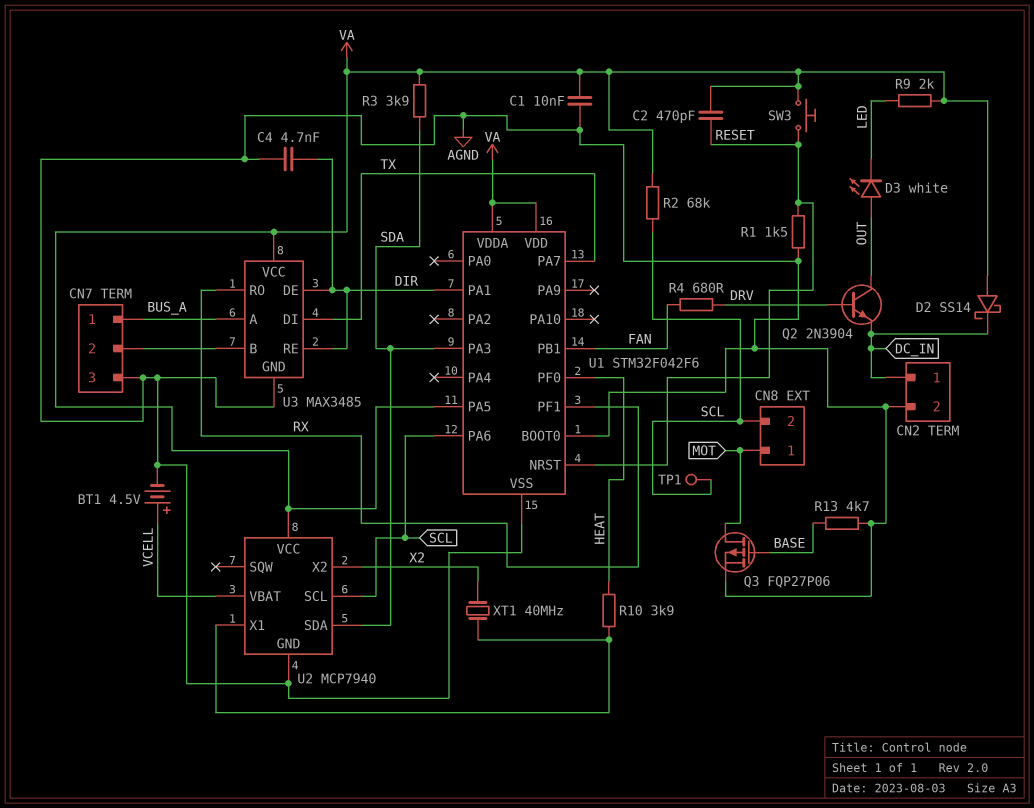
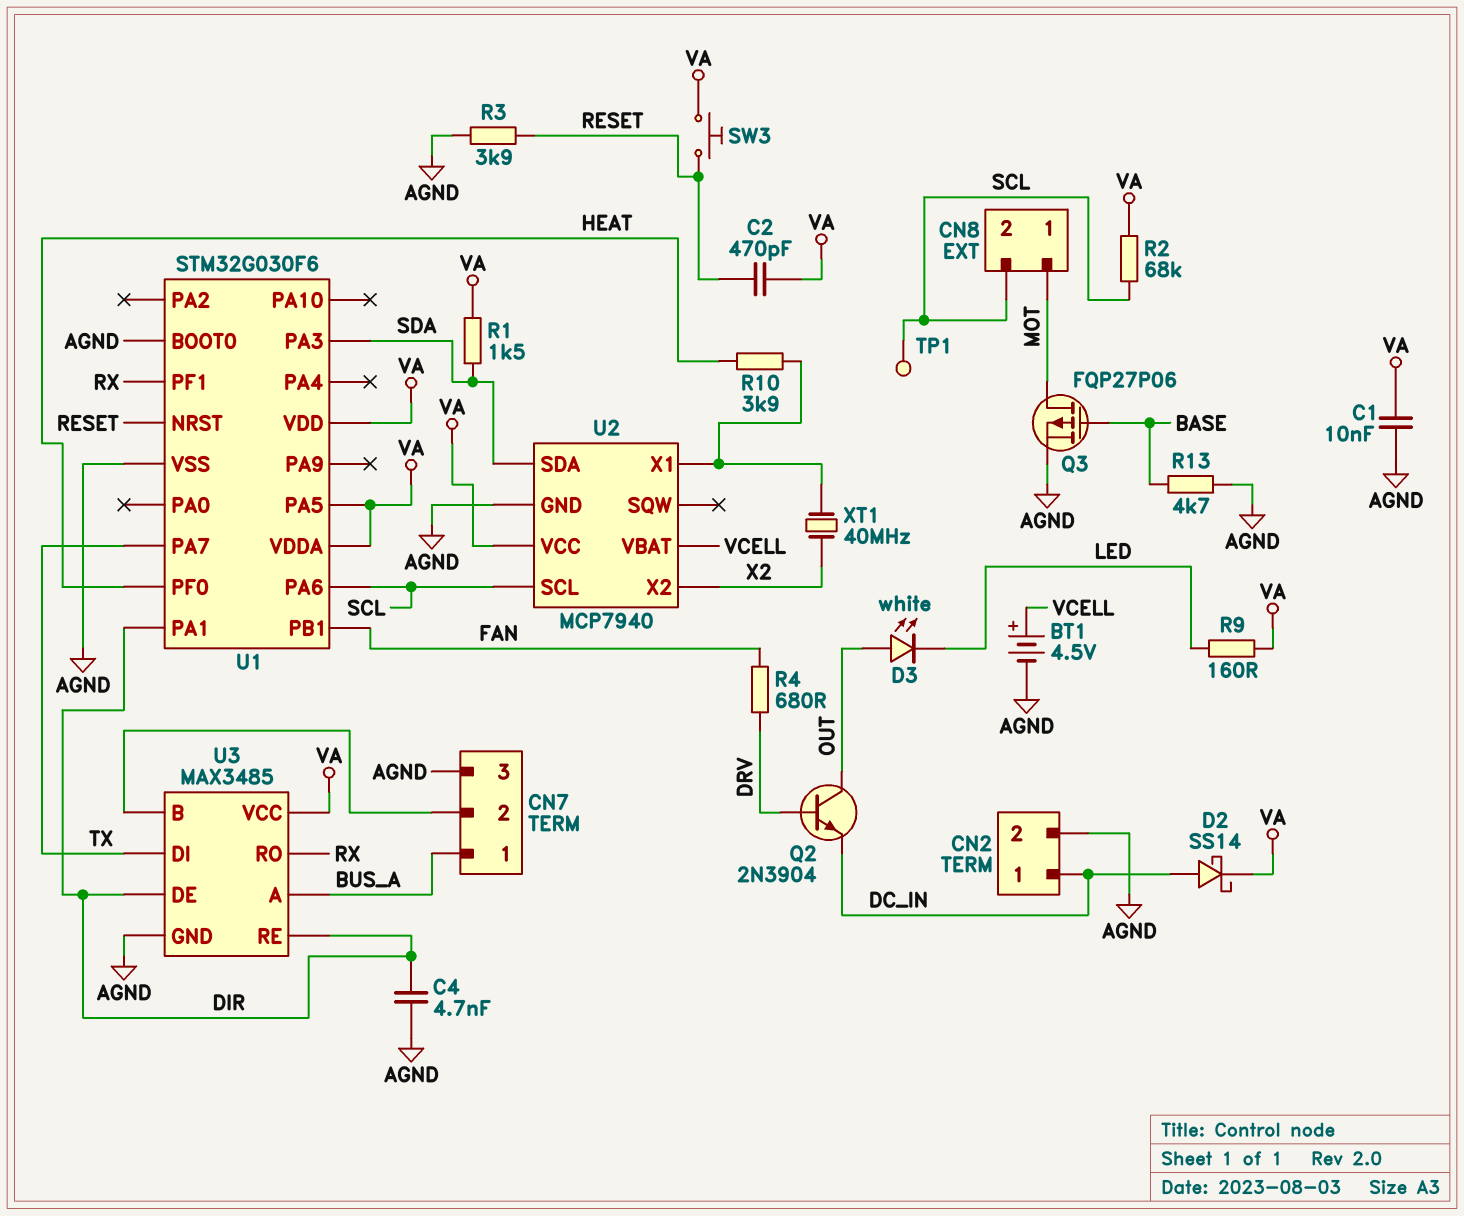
D2: schottky SS14 (A VA, K DC_IN) -> schottky SS14 (A DC_IN, K VA)
R1: 1.5k (AGND, RESET) -> 1.5k (SDA, VA)
R3: 3.9k (SDA, VA) -> 3.9k (AGND, RESET)
R9: 2k (LED, VA) -> 160 (LED, VA)
U1: STM32F042F6 -> STM32G030F6

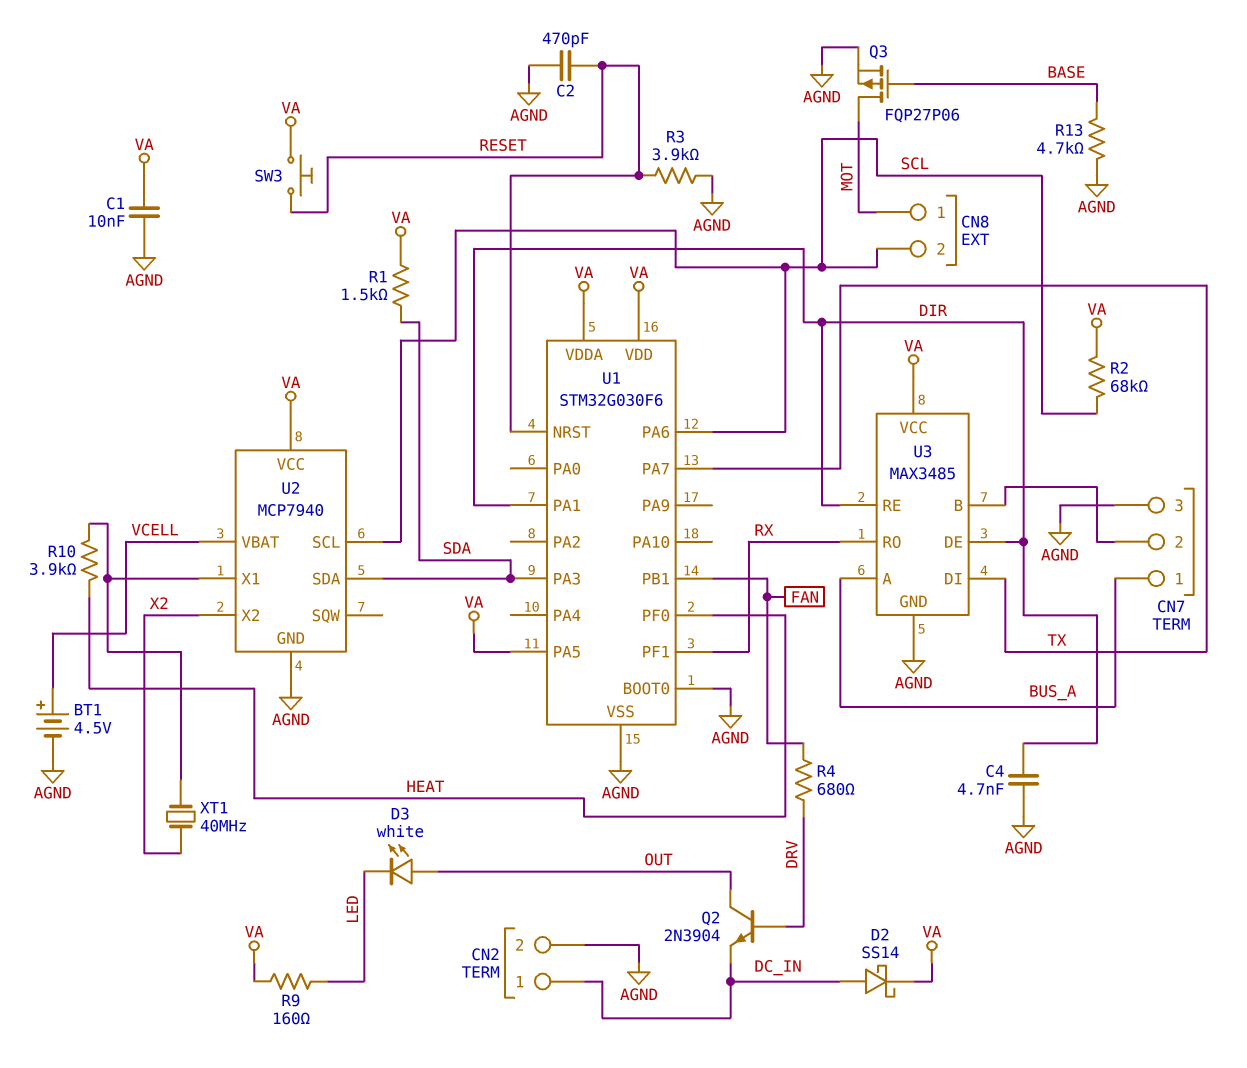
C2: 470pF (RESET, VA) -> 470pF (AGND, RESET)
TP1: test point (SCL) -> none

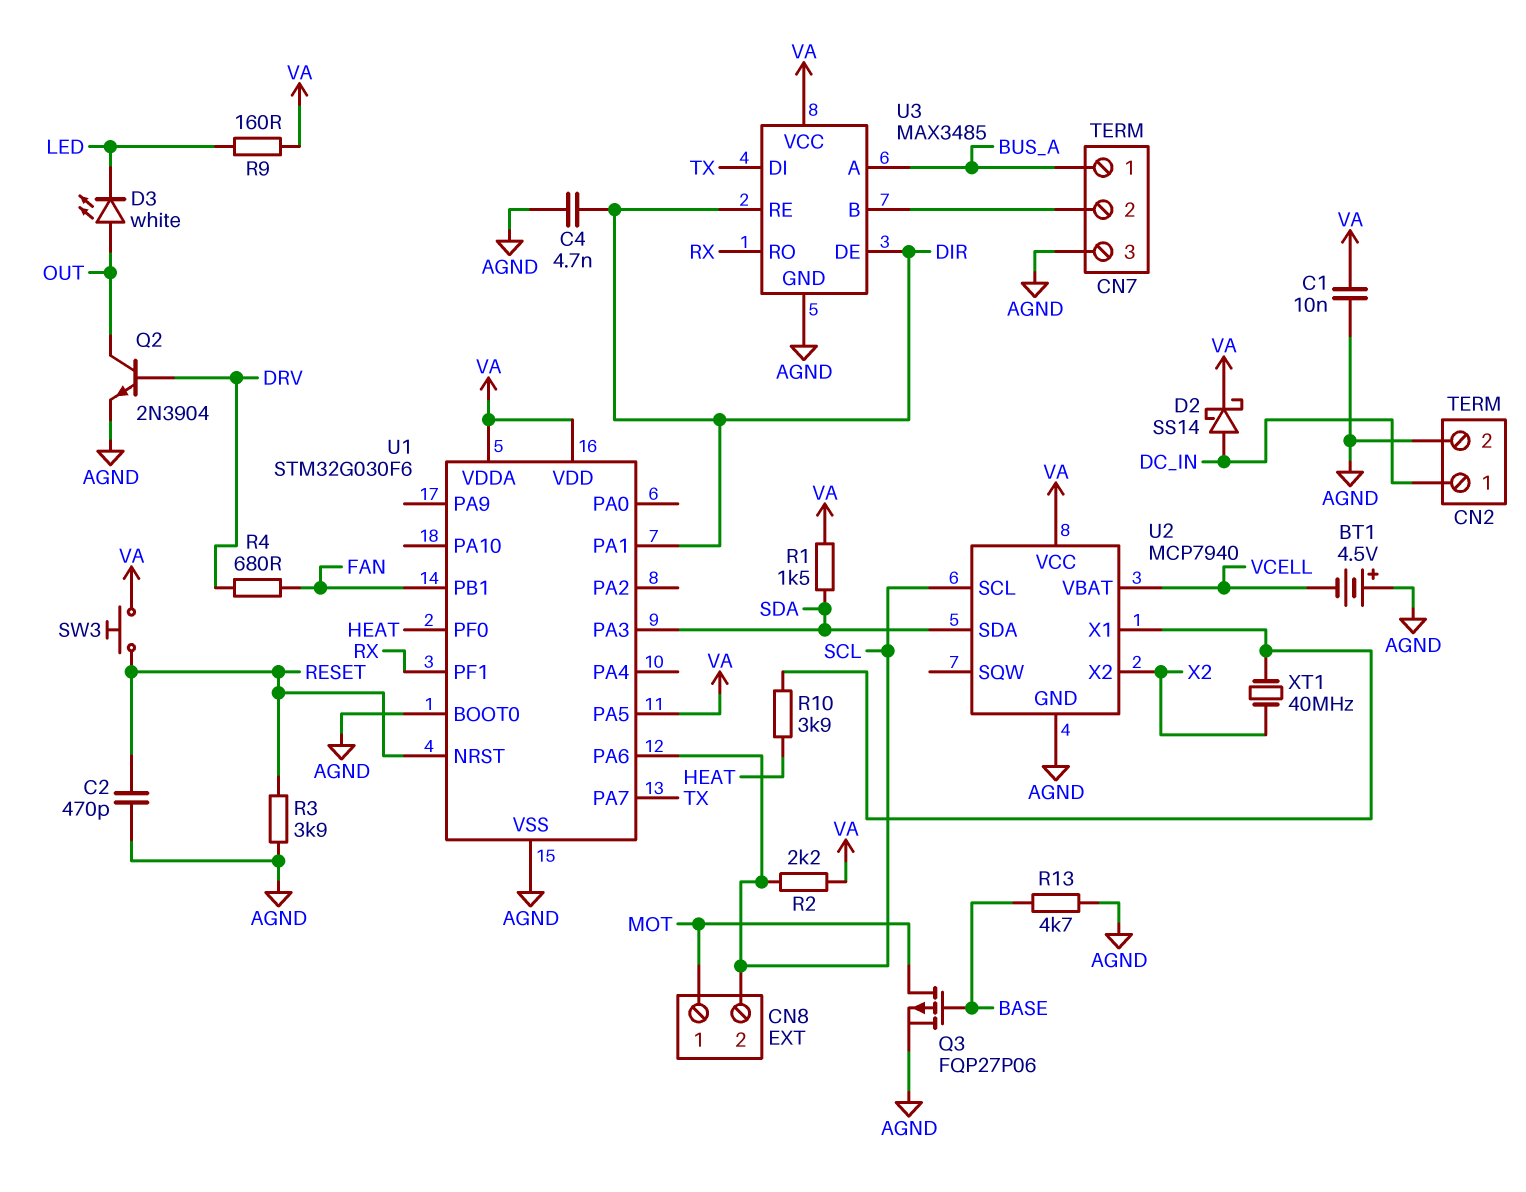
BT1: 4.5V (plus VCELL, minus AGND) -> 4.5V (plus AGND, minus VCELL)
Q2: NPN 2N3904 (B DRV, C OUT, E DC_IN) -> NPN 2N3904 (B DRV, C OUT, E AGND)
R2: 68k (SCL, VA) -> 2.2k (SCL, VA)

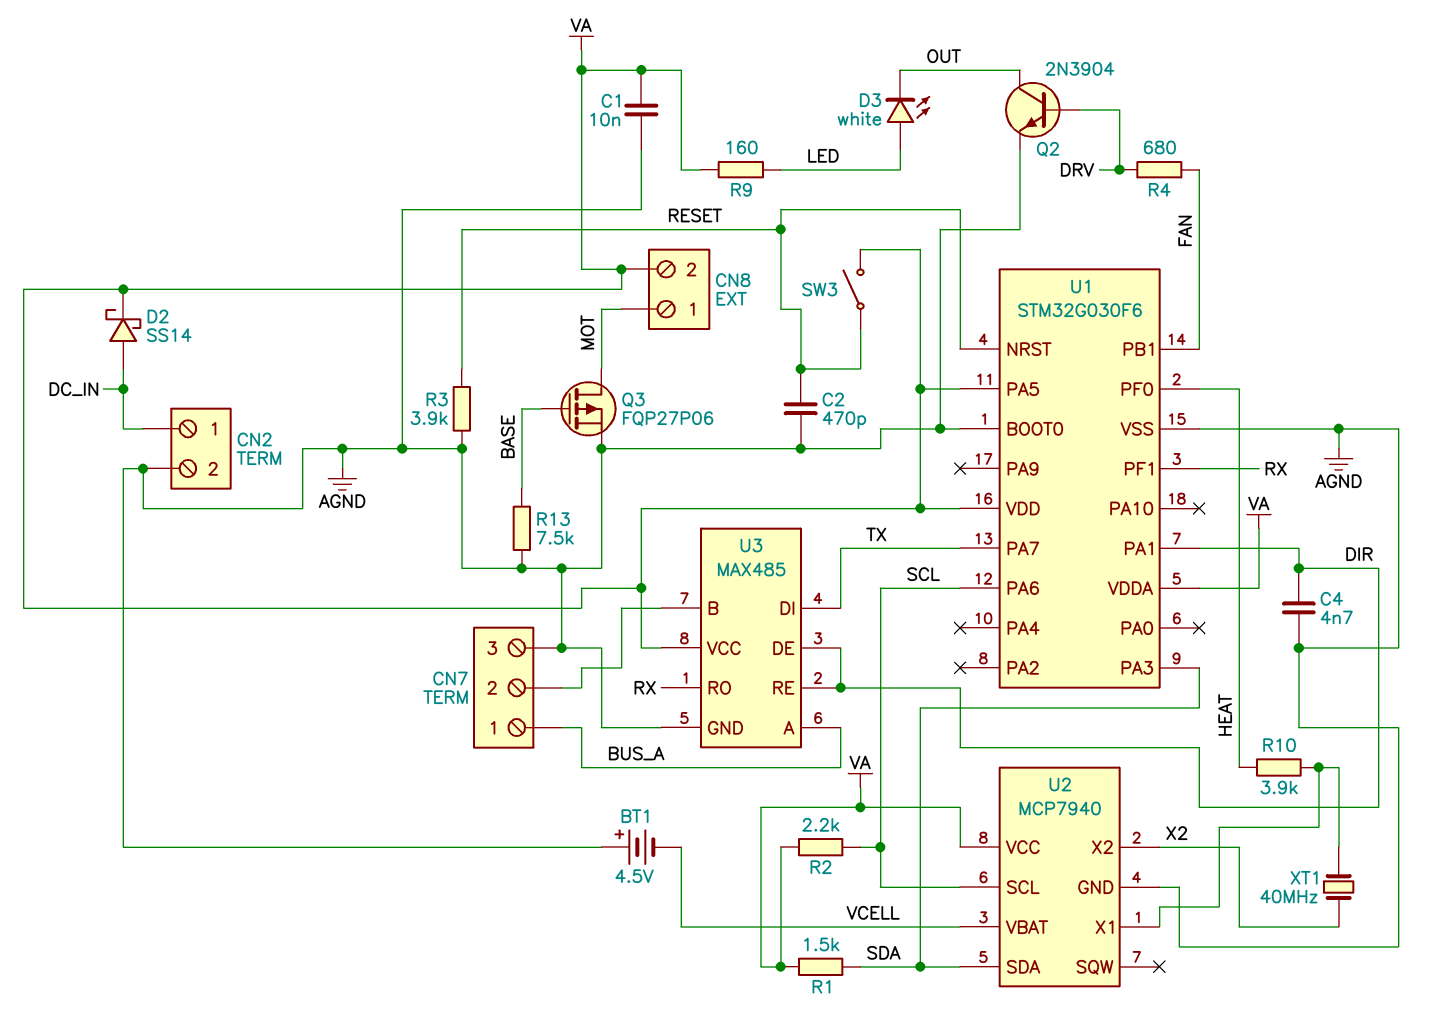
CN8 pin 2: SCL -> VA
D3: LED white (A OUT, K LED) -> LED white (A LED, K OUT)
R13: 4.7k (AGND, BASE) -> 7.5k (AGND, BASE)
SW3: button (RESET, VA) -> switch (RESET, VA)
U3: MAX3485 -> MAX485

